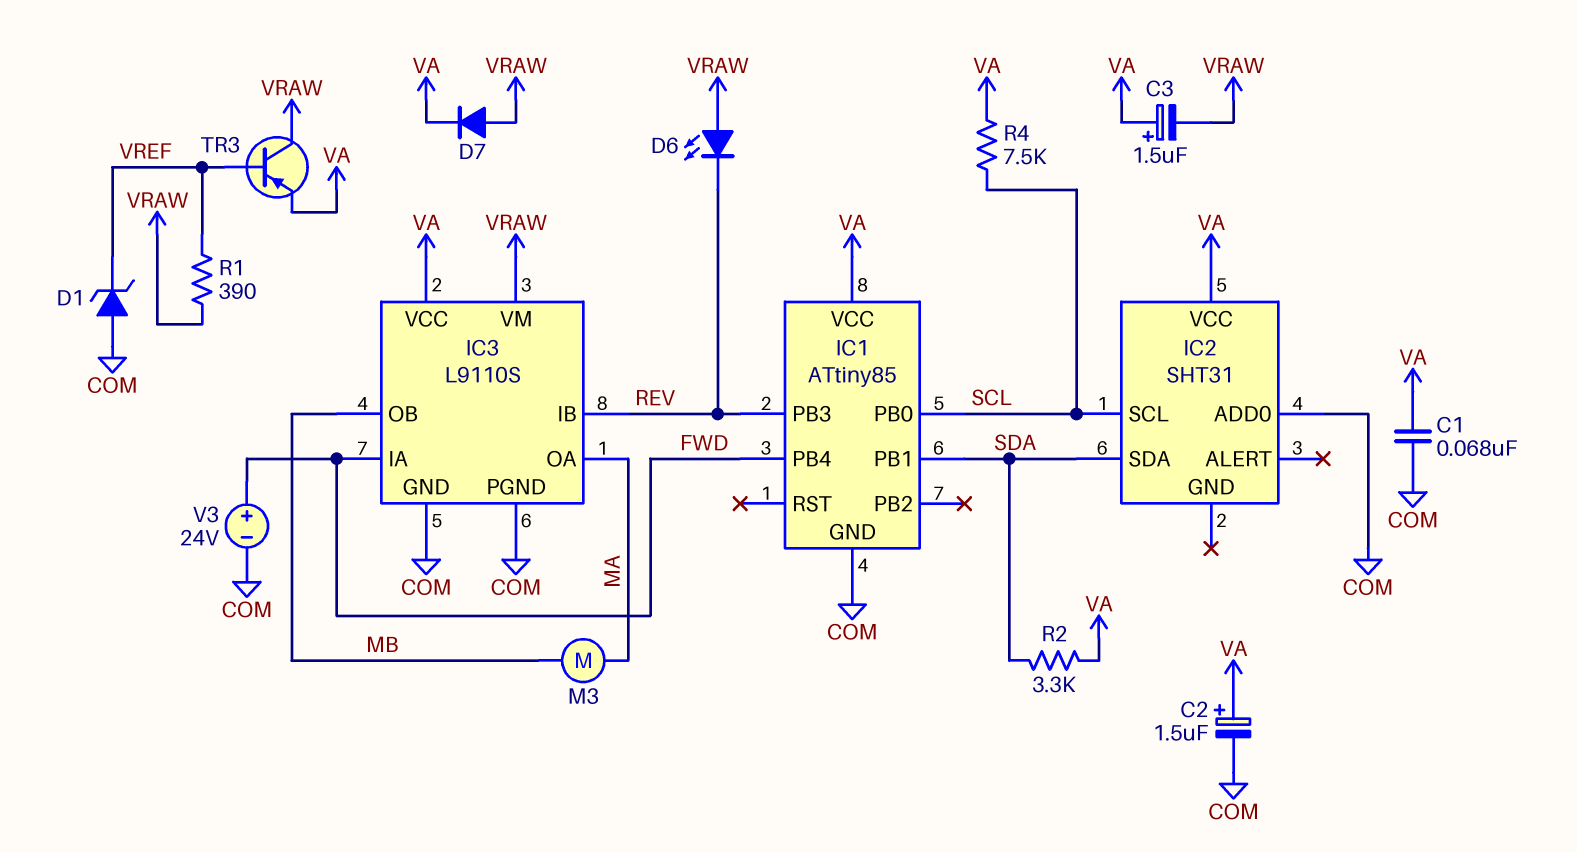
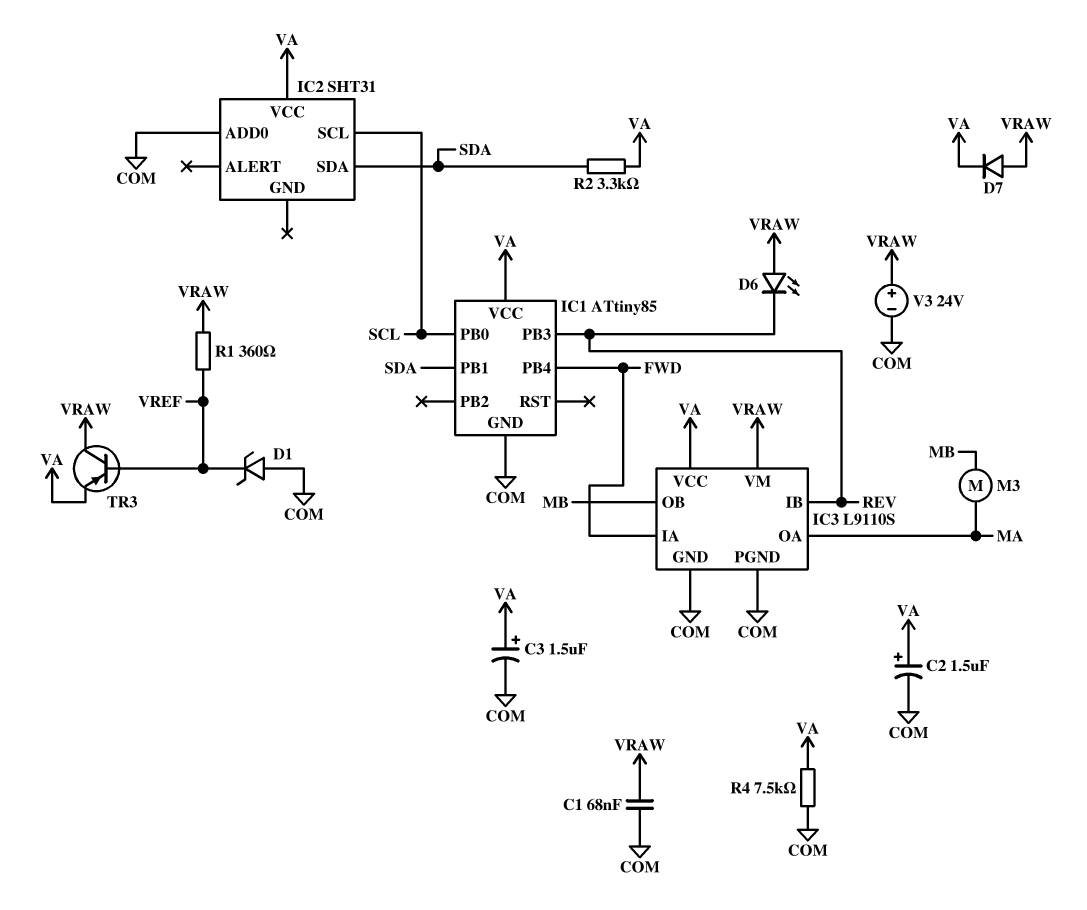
C1: 68nF (COM, VA) -> 68nF (COM, VRAW)
C3: 1.5uF (plus VA, minus VRAW) -> 1.5uF (plus VA, minus COM)
R1: 390 (VRAW, VREF) -> 360 (VRAW, VREF)
R4: 7.5k (SCL, VA) -> 7.5k (COM, VA)
V3: 24V (plus FWD, minus COM) -> 24V (plus VRAW, minus COM)

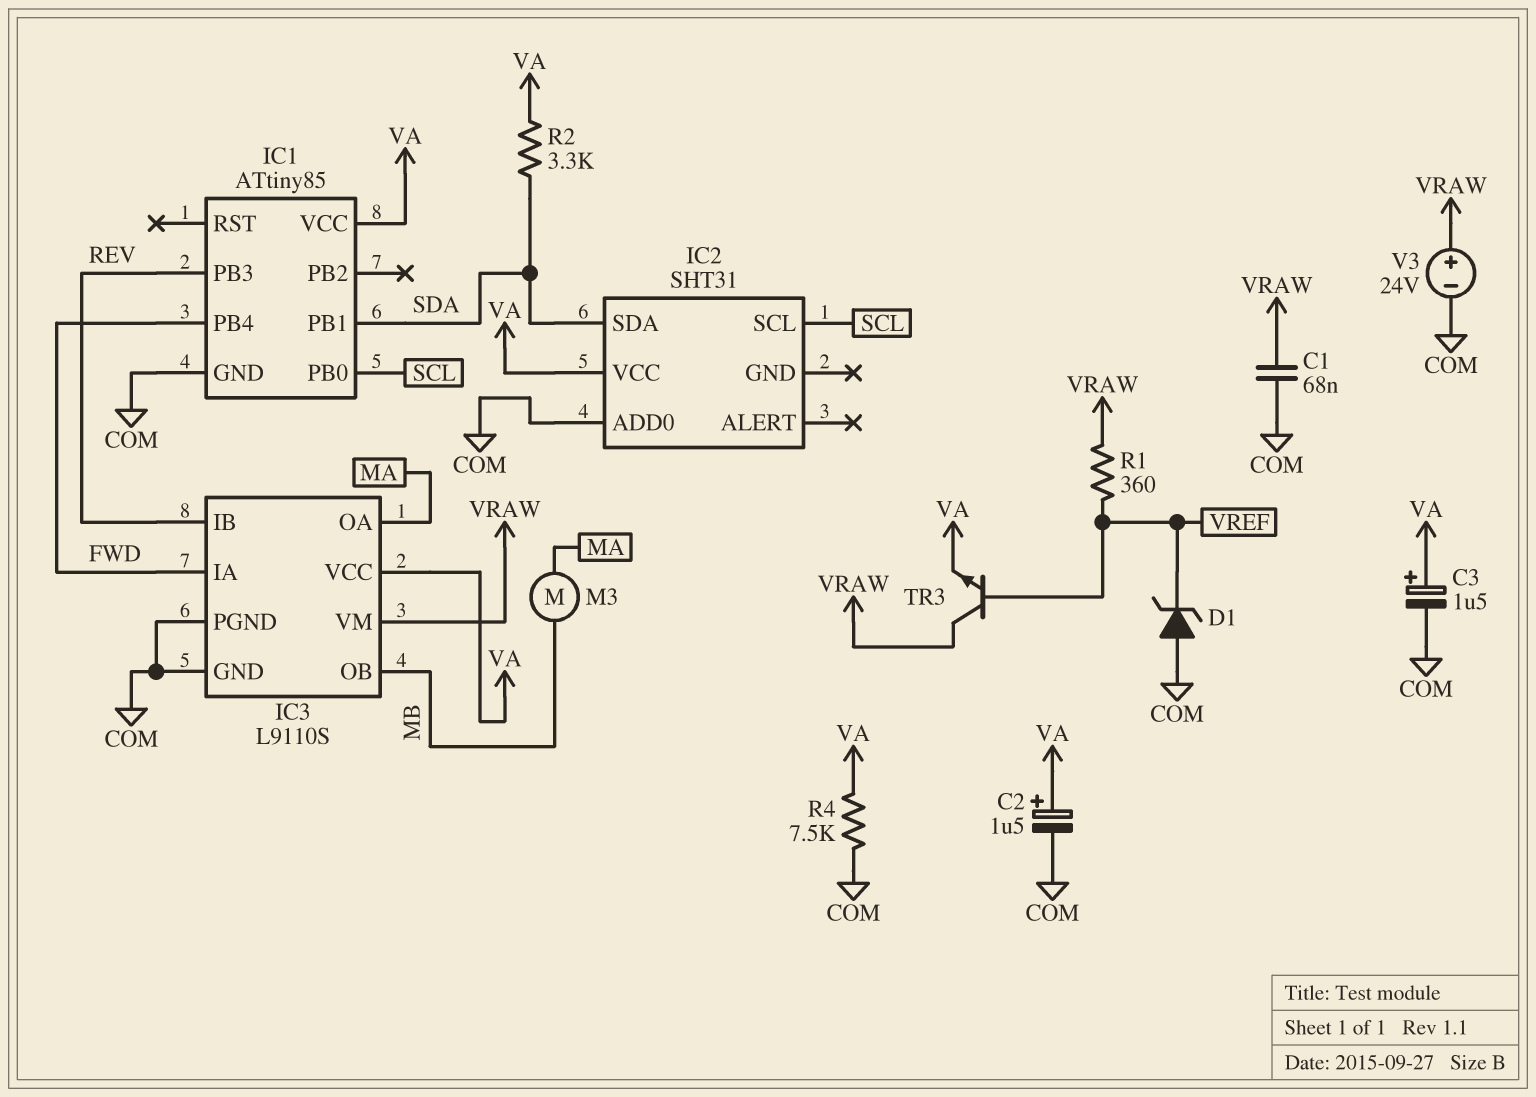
D6: LED (A VRAW, K REV) -> none
D7: diode (A VRAW, K VA) -> none
TR3: PNP (B VREF, C VRAW, E VA) -> NPN (B VREF, C VRAW, E VA)

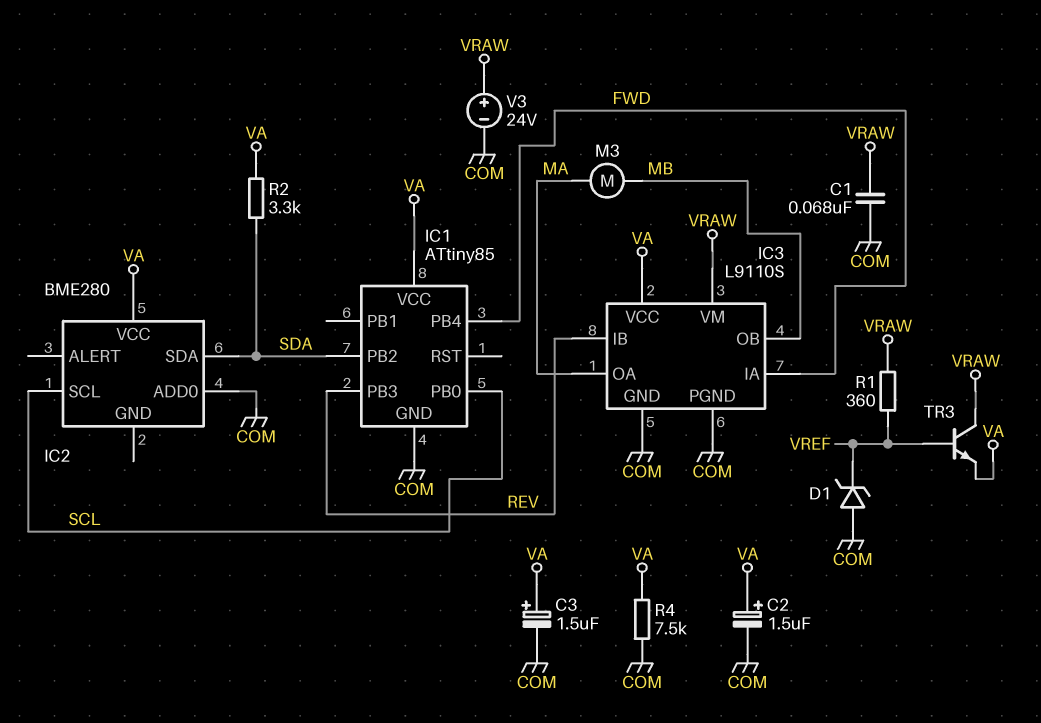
IC1 pin PB1: SDA -> none
IC1 pin PB2: none -> SDA
IC2: SHT31 -> BME280

